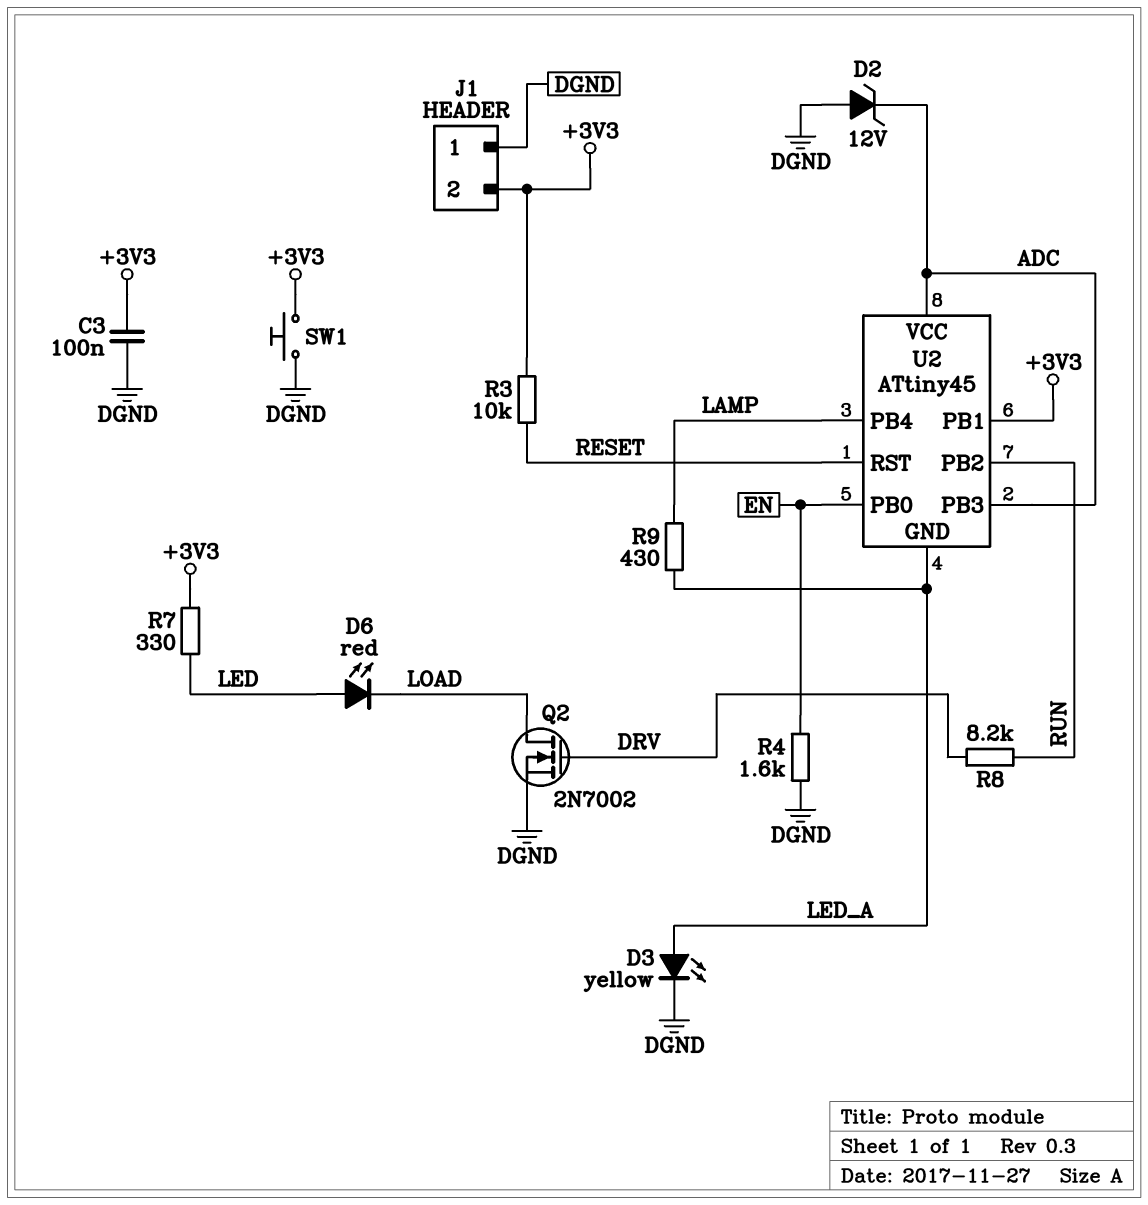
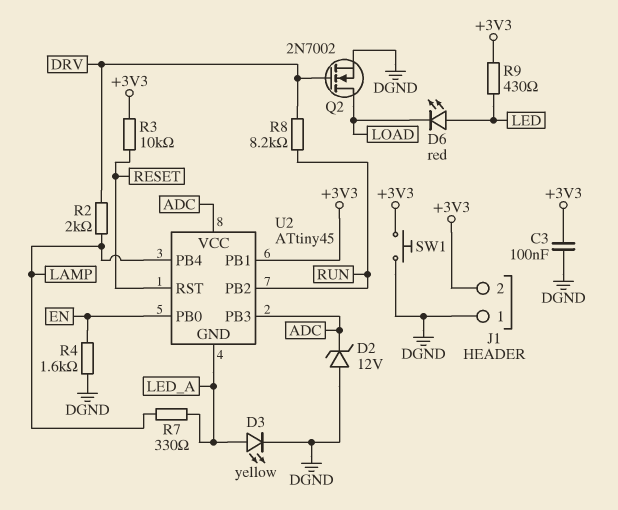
R2: none -> 2k (DRV, LAMP)
R7: 330 (+3V3, LED) -> 330 (LAMP, LED_A)
R9: 430 (LAMP, LED_A) -> 430 (+3V3, LED)

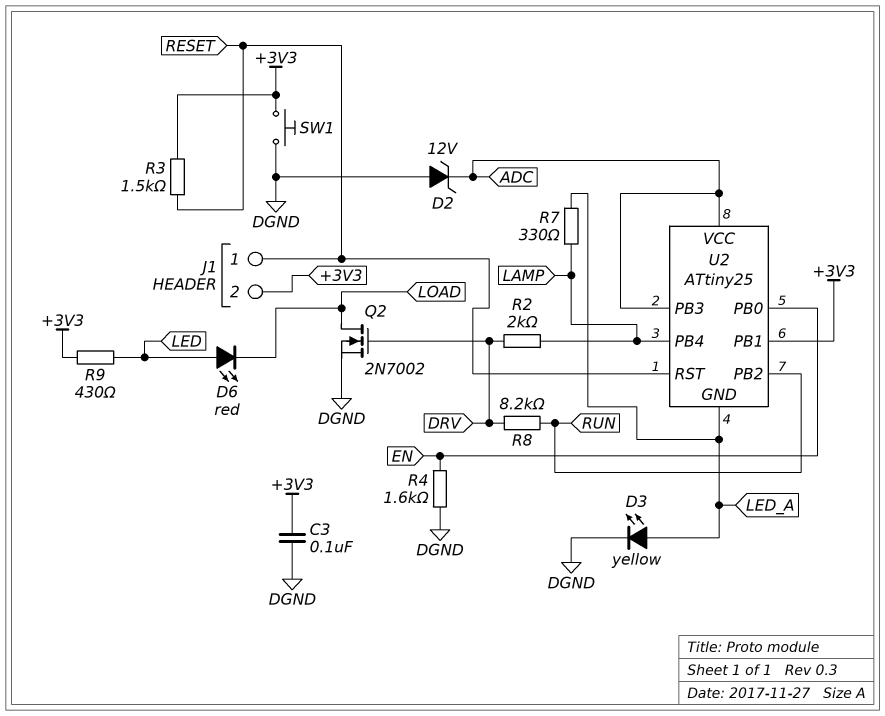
J1 pin 1: DGND -> RESET
R3: 10k (+3V3, RESET) -> 1.5k (+3V3, RESET)
U2: ATtiny45 -> ATtiny25

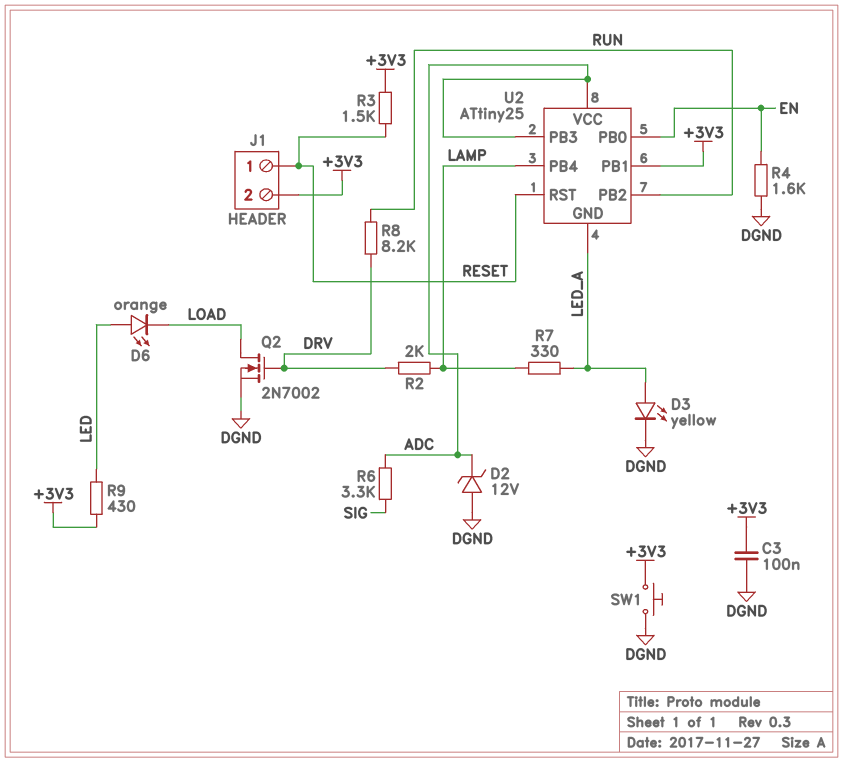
D6: LED red (A LED, K LOAD) -> LED orange (A LED, K LOAD)
R6: none -> 3.3k (ADC, SIG)

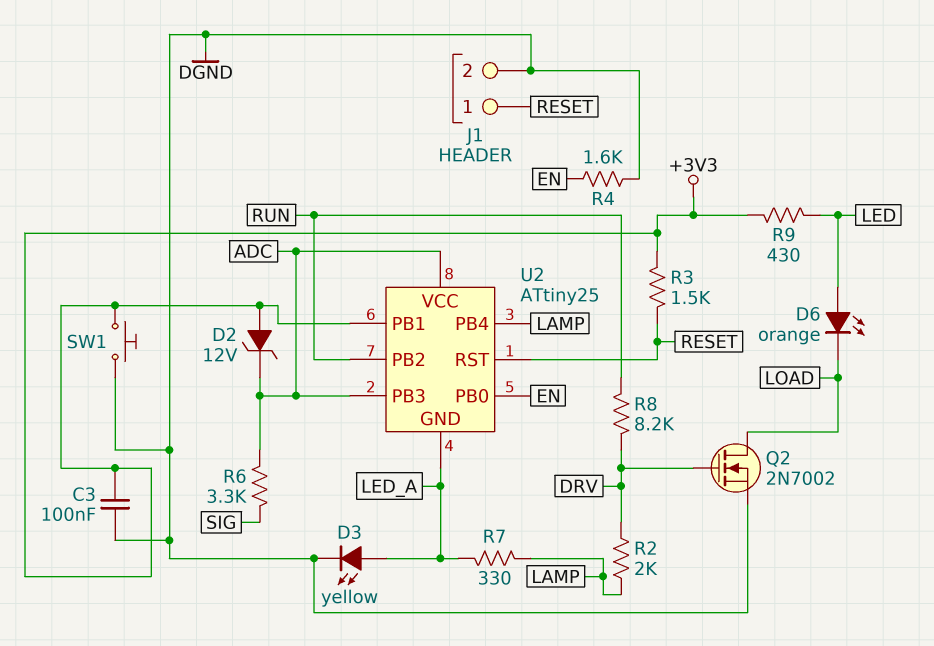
D2: zener 12V (A DGND, K ADC) -> zener 12V (A +3V3, K ADC)
J1 pin 2: +3V3 -> DGND

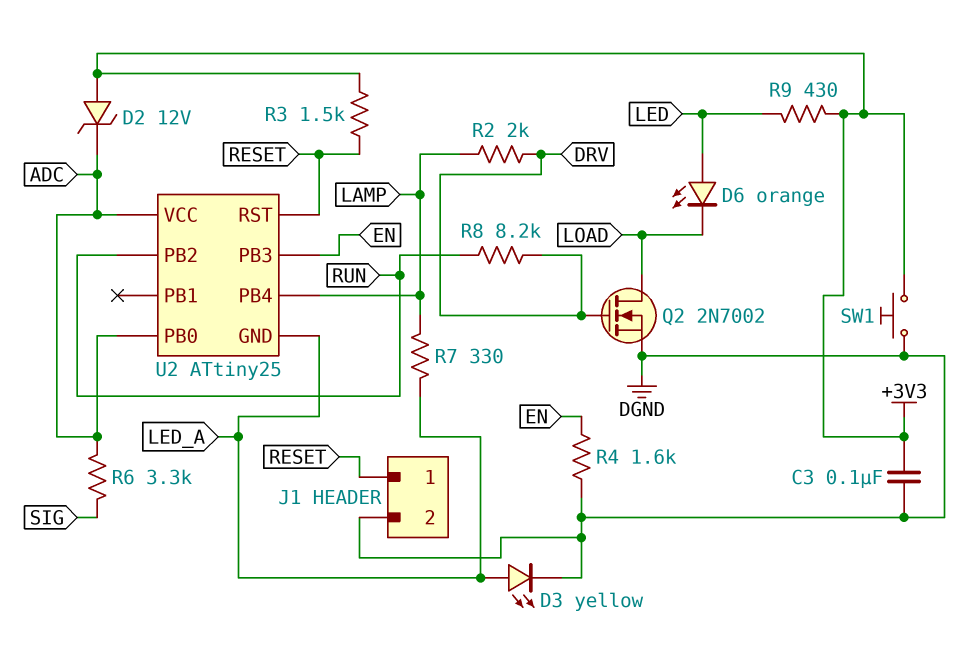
U2 pin PB0: EN -> ADC
U2 pin PB1: +3V3 -> none
U2 pin PB3: ADC -> EN

